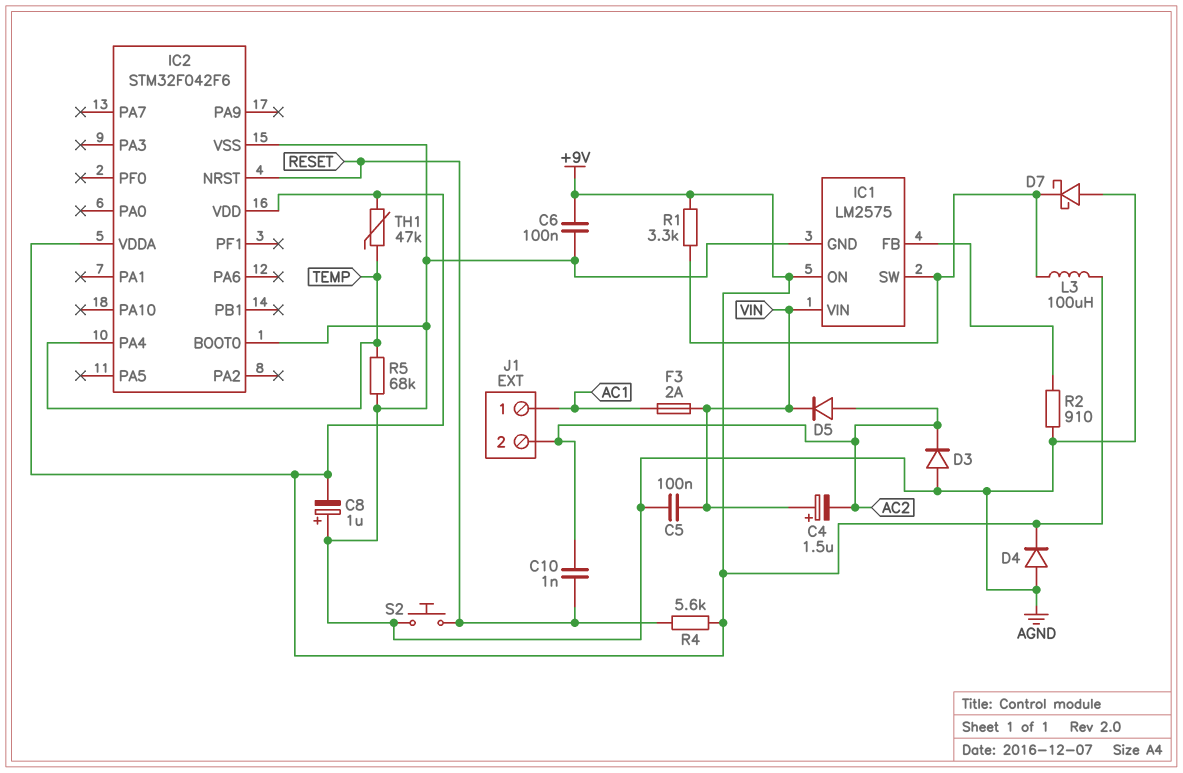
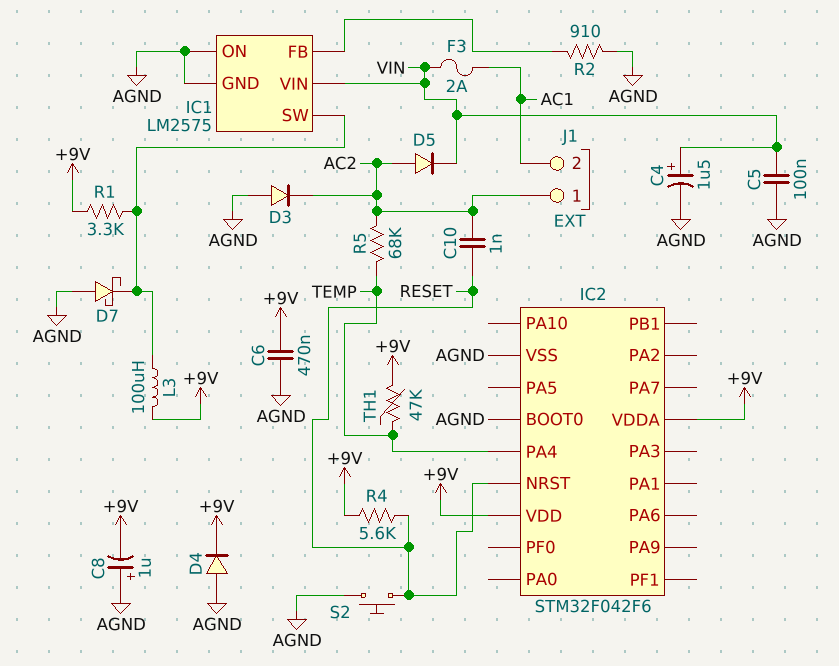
C4: 1.5uF (plus VIN, minus AC2) -> 1.5uF (plus VIN, minus AGND)
C6: 100nF (+9V, AGND) -> 470nF (+9V, AGND)
IC1 pin ON: +9V -> AGND
J1 pin 1: AC1 -> AC2
J1 pin 2: AC2 -> AC1
R5: 68k (AGND, TEMP) -> 68k (AC2, TEMP)

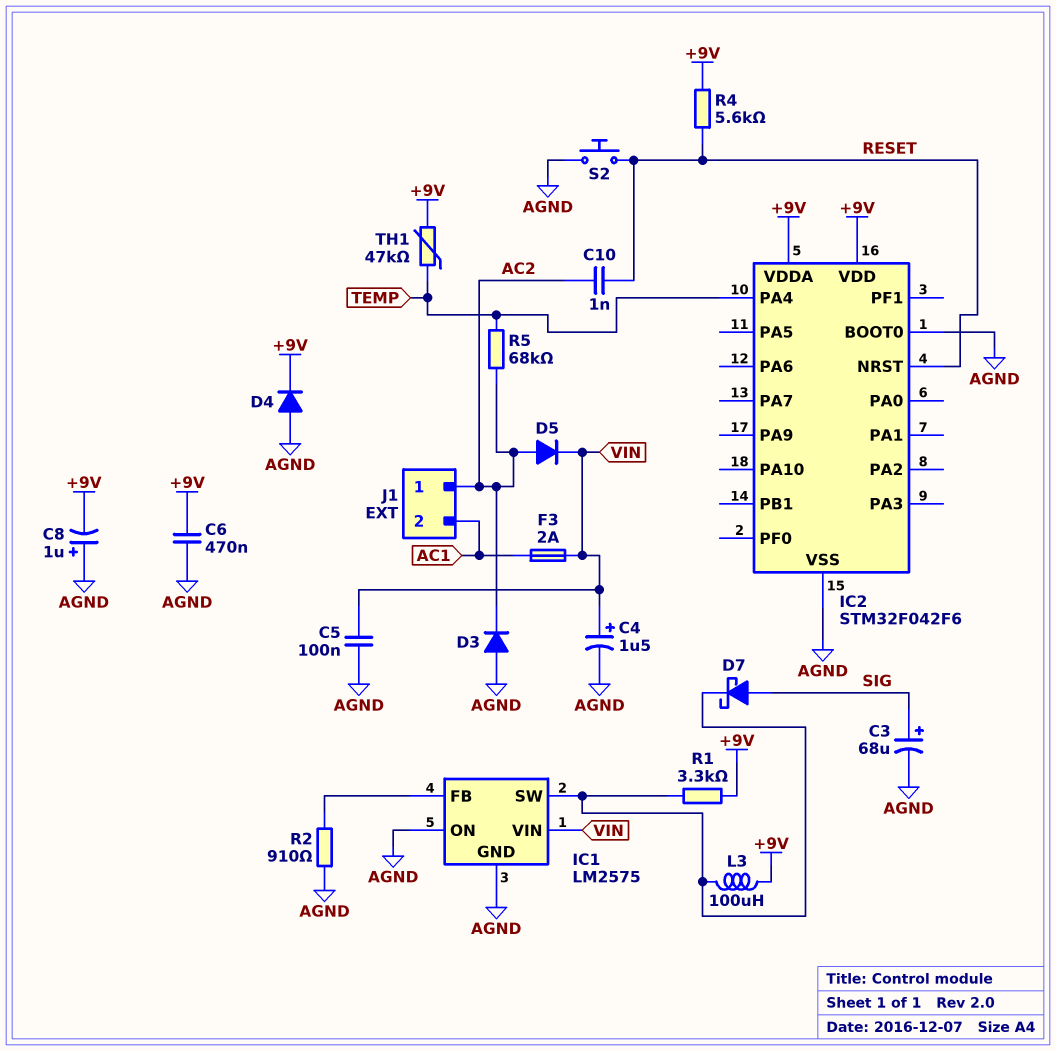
C3: none -> 68uF (plus SIG, minus AGND)
D7: schottky (A AGND, K IC1/SW) -> schottky (A SIG, K IC1/SW)

